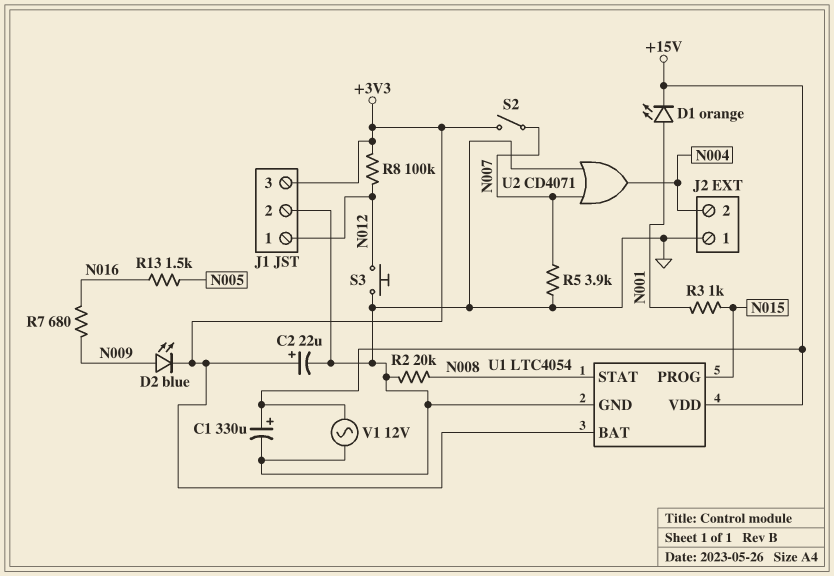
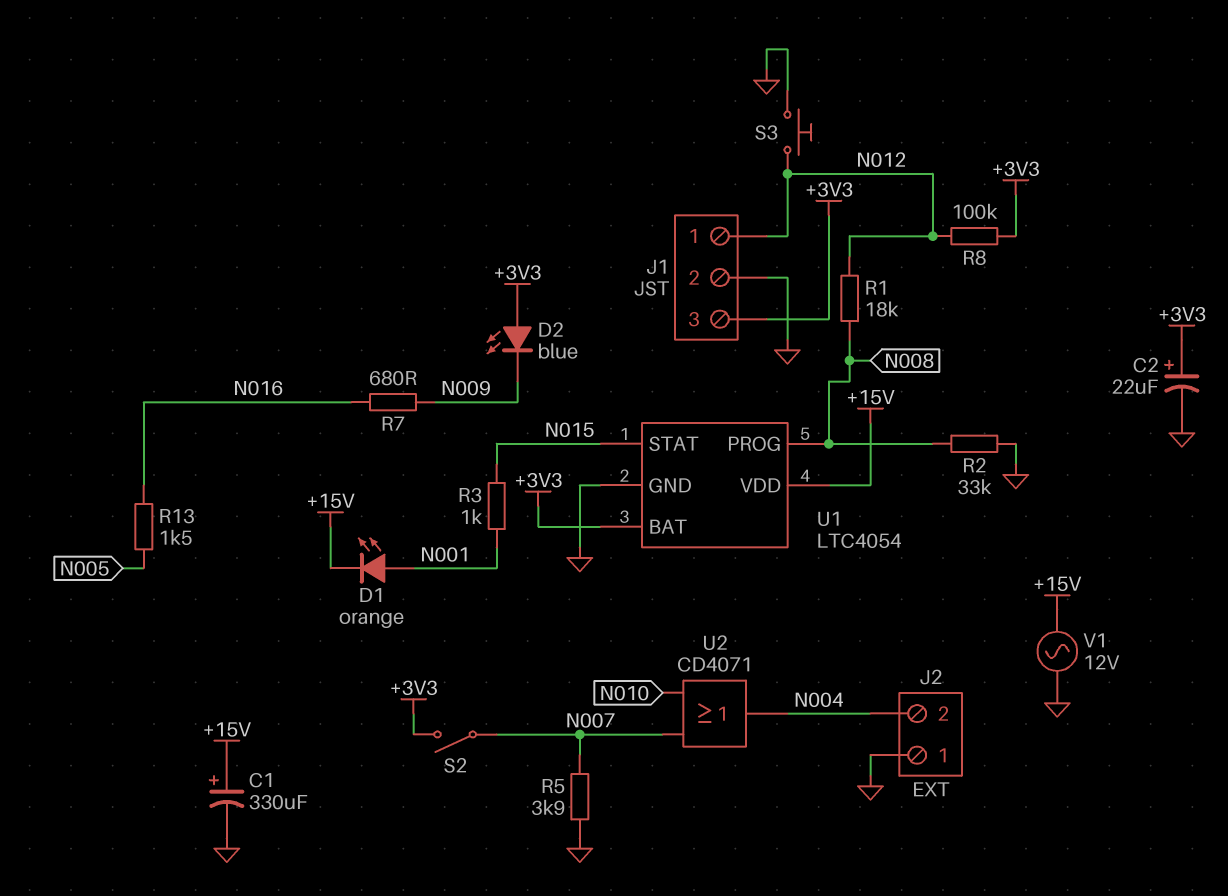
D2: LED blue (A N009, K +3V3) -> LED blue (A +3V3, K N009)
R1: none -> 18k (N008, N012)
R2: 20k (GND, N008) -> 33k (GND, N008)
U1 pin PROG: N015 -> N008
U1 pin STAT: N008 -> N015
U2: OR CD4071 (in GND, in N007, out N004) -> OR CD4071 (in N007, in N010, out N004)

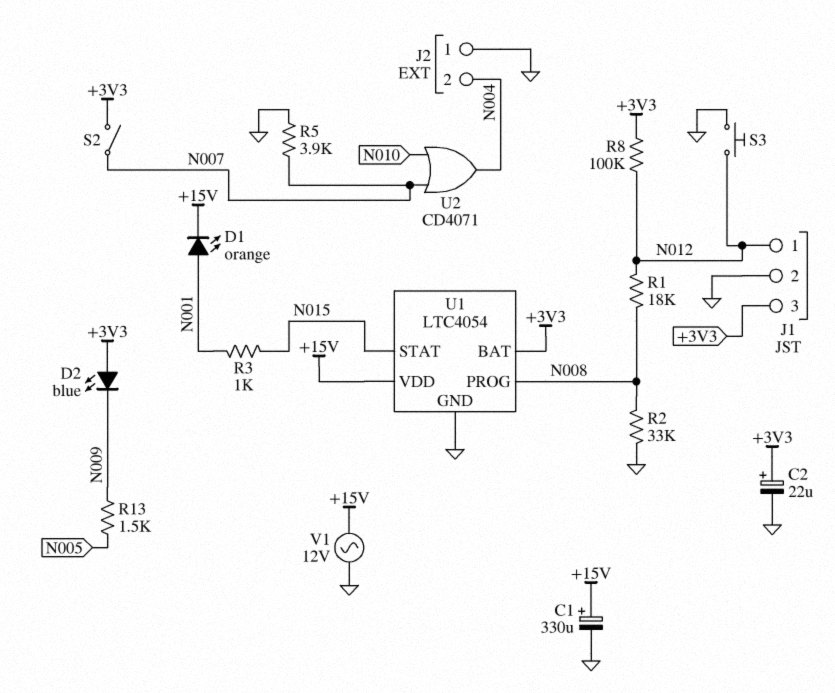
R7: 680 (N009, N016) -> none
R13: 1.5k (N005, N016) -> 1.5k (N005, N009)

